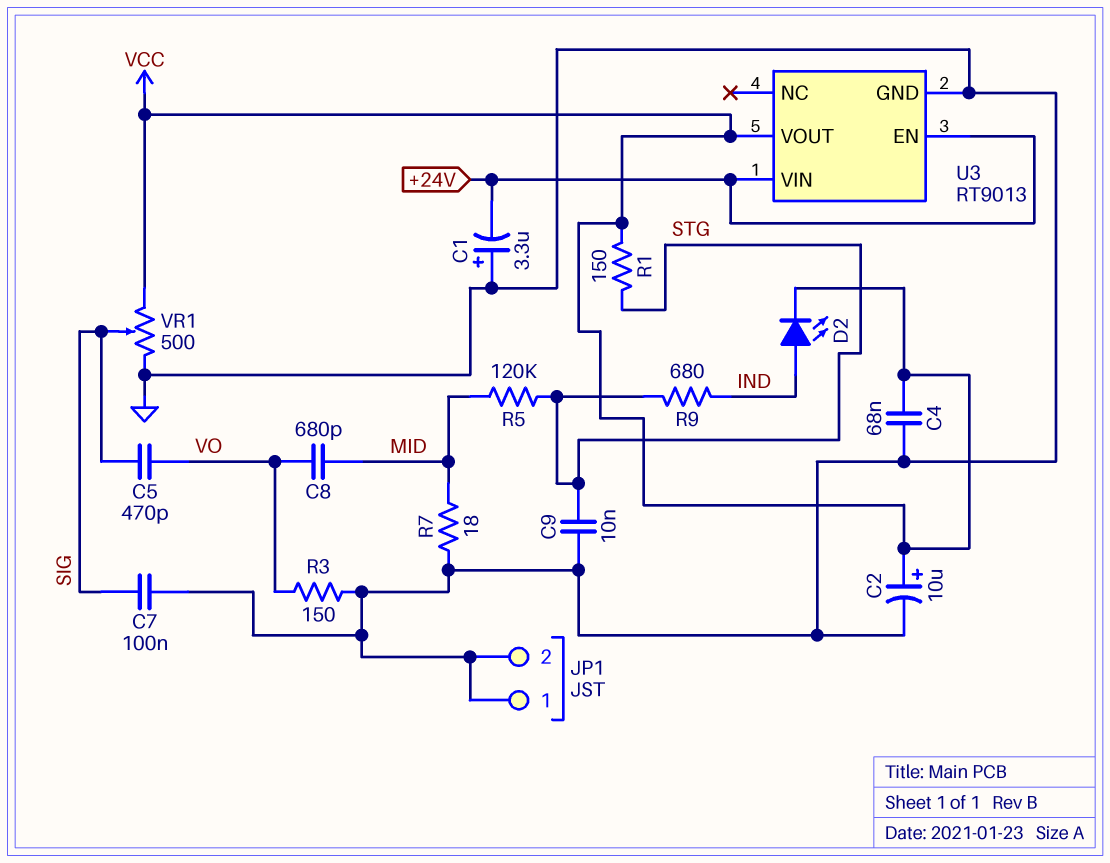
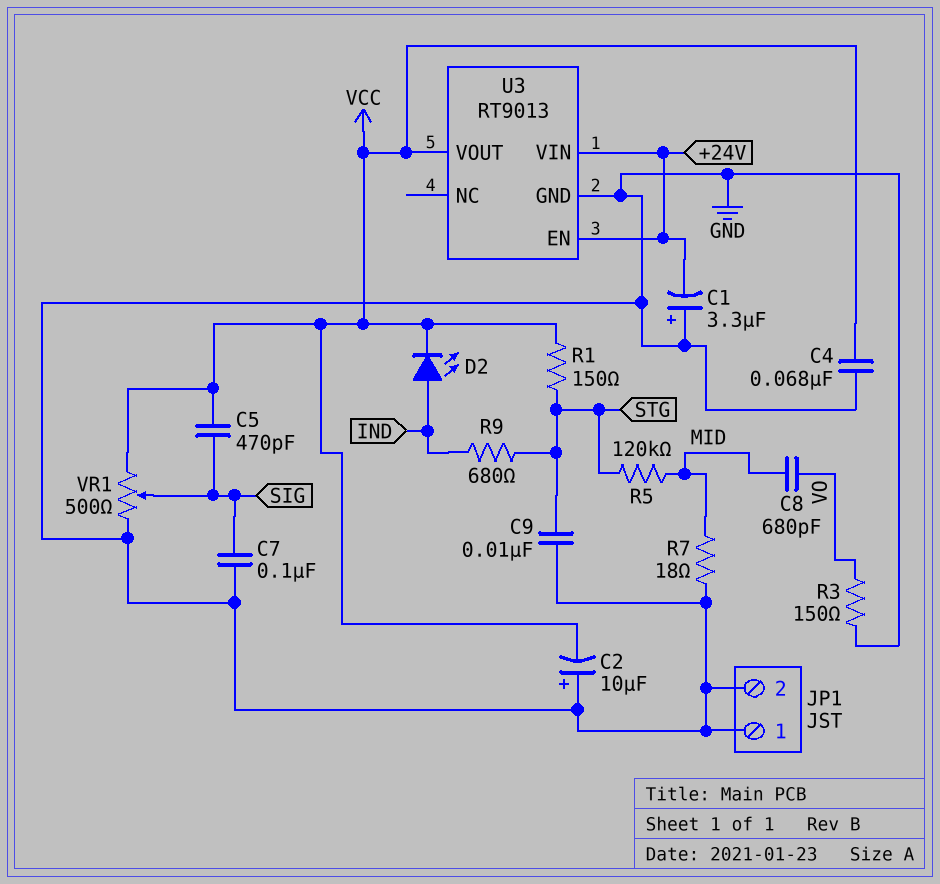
C2: 10uF (plus VCC, minus GND) -> 10uF (plus GND, minus VCC)
C5: 470pF (SIG, VO) -> 470pF (SIG, VCC)

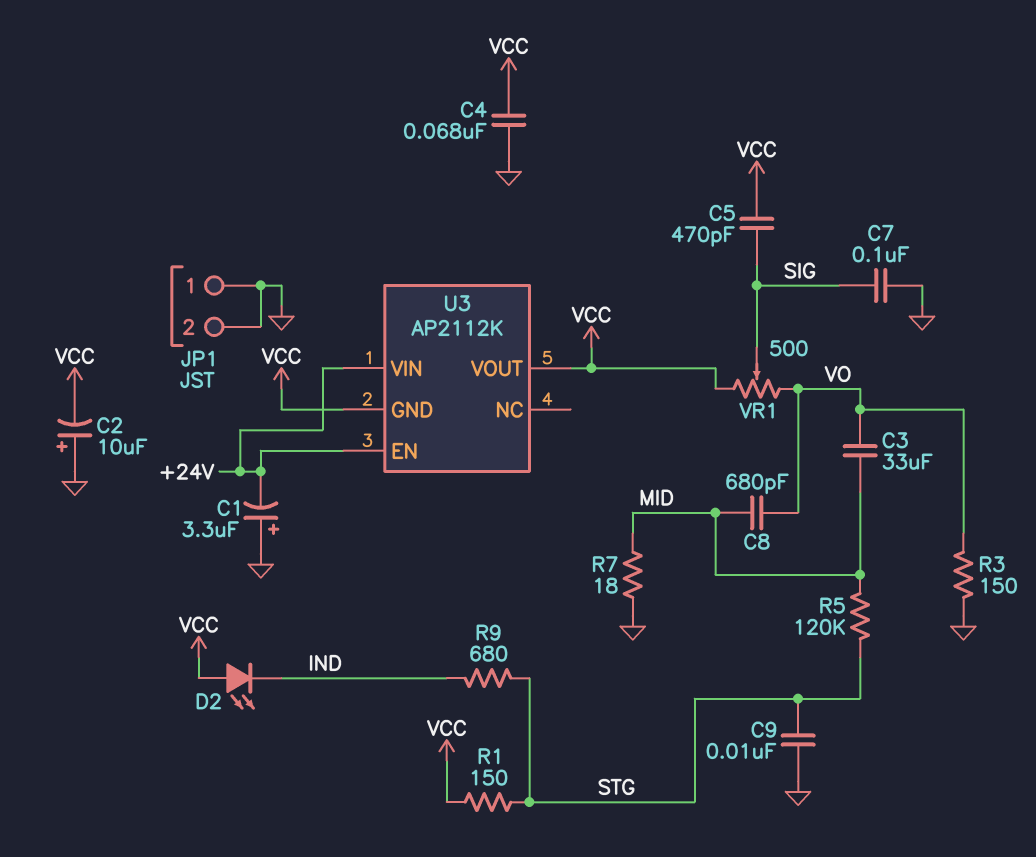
C3: none -> 33uF (MID, VO)
D2: LED (A IND, K VCC) -> LED (A VCC, K IND)
U3: RT9013 -> AP2112K
U3 pin GND: GND -> VCC
VR1: 500 (GND, VCC, wiper SIG) -> 500 (VCC, VO, wiper SIG)

